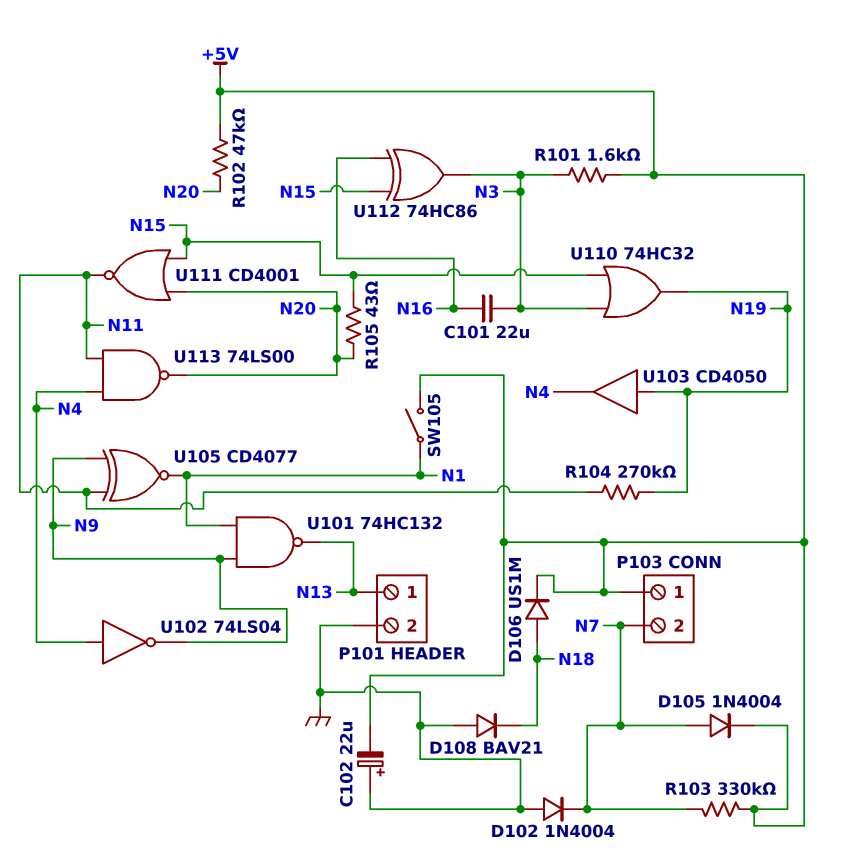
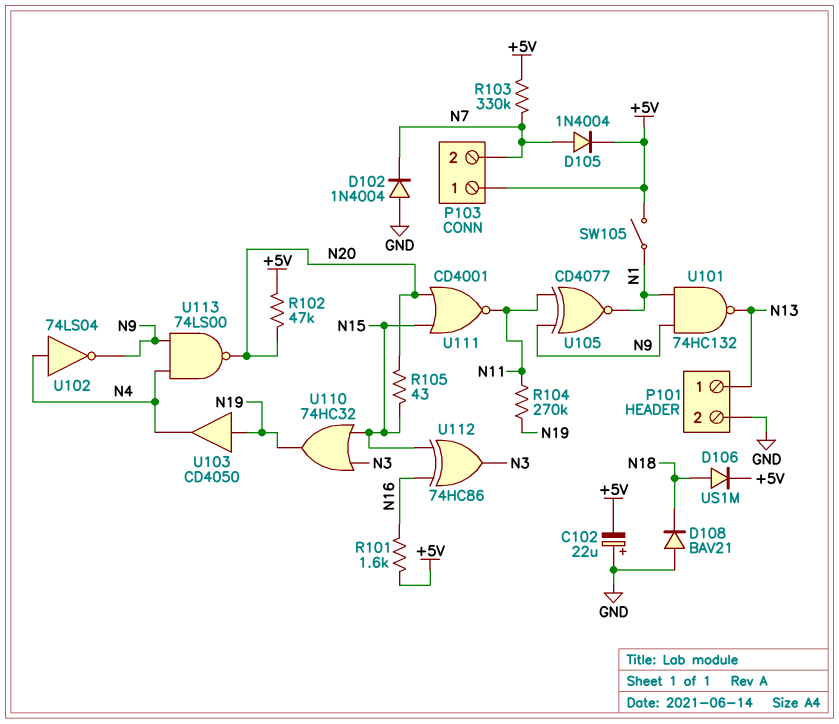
C101: 22uF (N3, N16) -> none
R101: 1.6k (+5V, N3) -> 1.6k (+5V, N16)
U113: NAND 74LS00 (in N4, in N11, out N20) -> NAND 74LS00 (in N4, in N9, out N20)

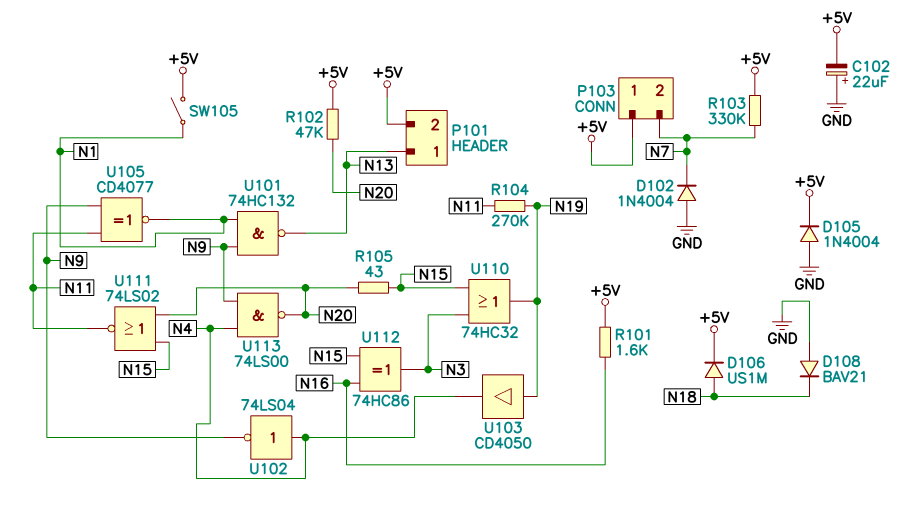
D105: diode 1N4004 (A N7, K +5V) -> diode 1N4004 (A GND, K +5V)
P101 pin 2: GND -> +5V
U111: NOR CD4001 (in N15, in N20, out N11) -> NOR 74LS02 (in N15, in N20, out N11)

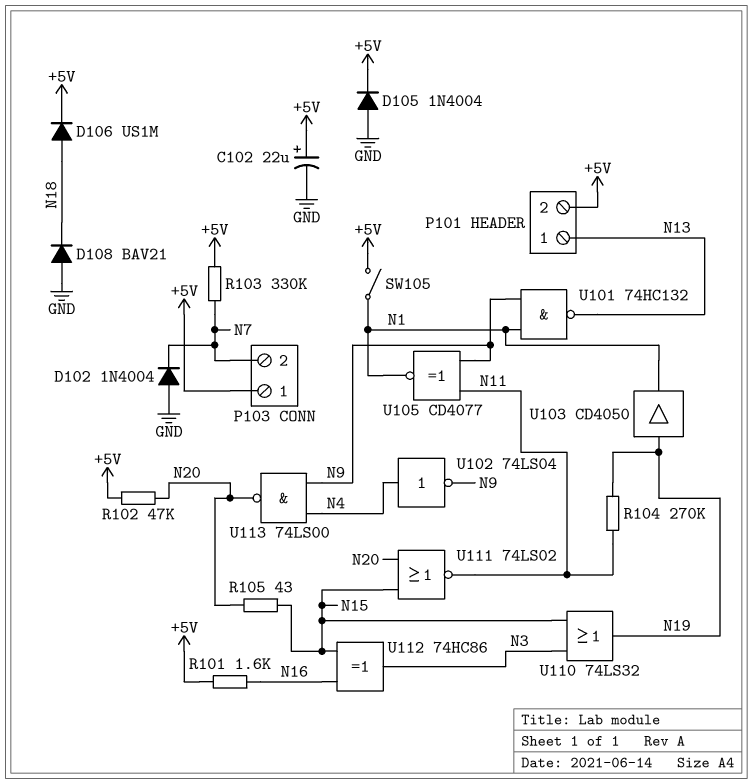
C102: 22uF (plus GND, minus +5V) -> 22uF (plus +5V, minus GND)
U103: buffer CD4050 (in N19, out N4) -> buffer CD4050 (in N19, out N1)
U110: OR 74HC32 (in N3, in N15, out N19) -> OR 74LS32 (in N3, in N15, out N19)

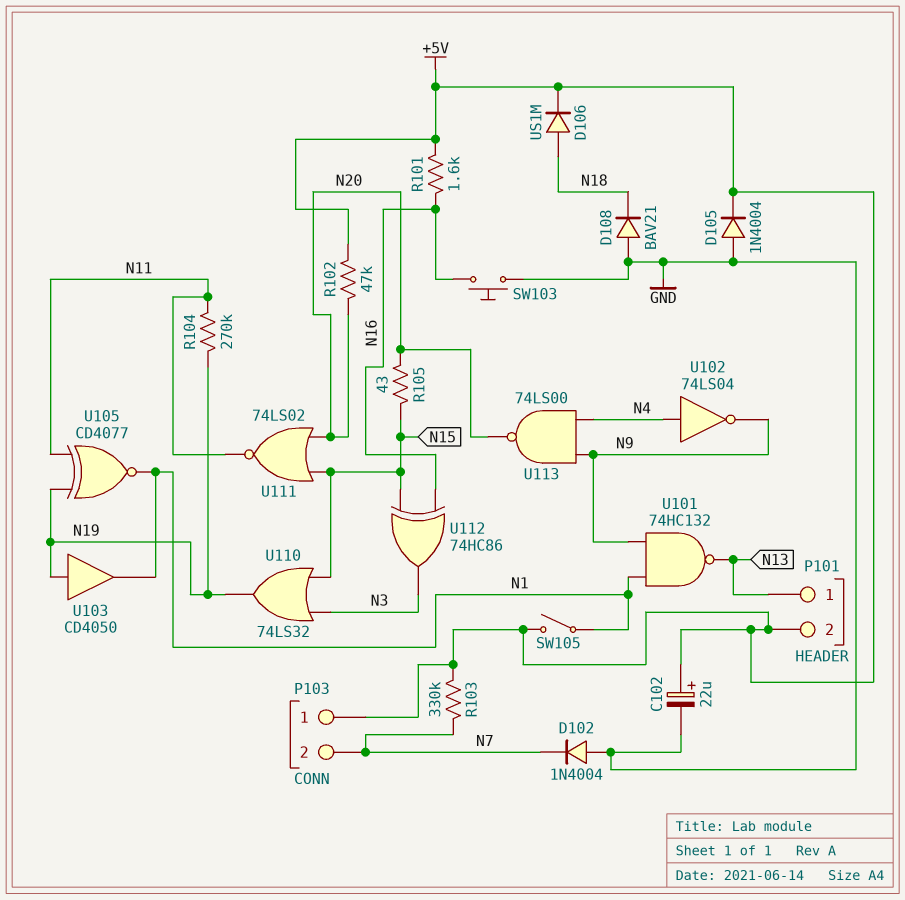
SW103: none -> button (GND, N16)
U105: XNOR CD4077 (in N9, in N11, out N1) -> XNOR CD4077 (in N11, in N19, out N1)

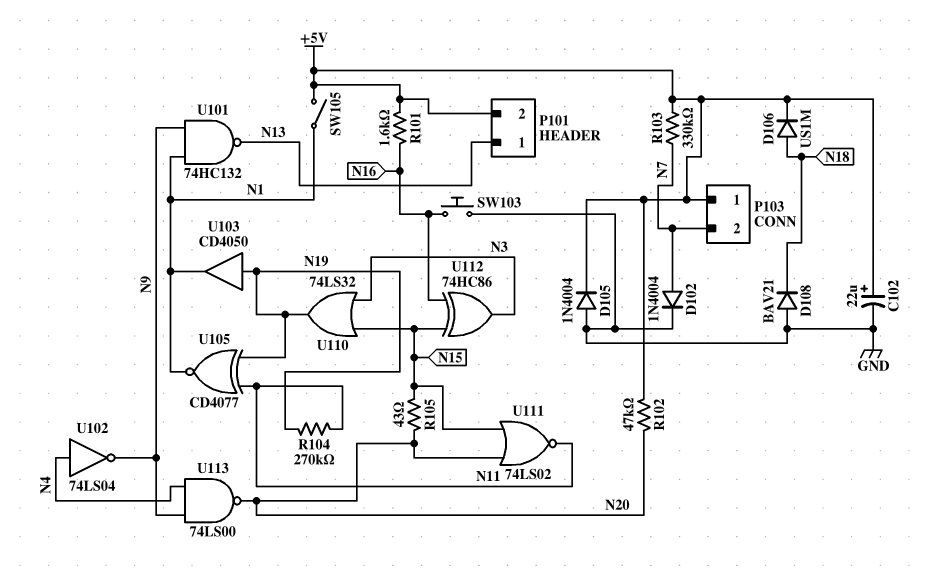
D102: diode 1N4004 (A GND, K N7) -> diode 1N4004 (A N7, K GND)

